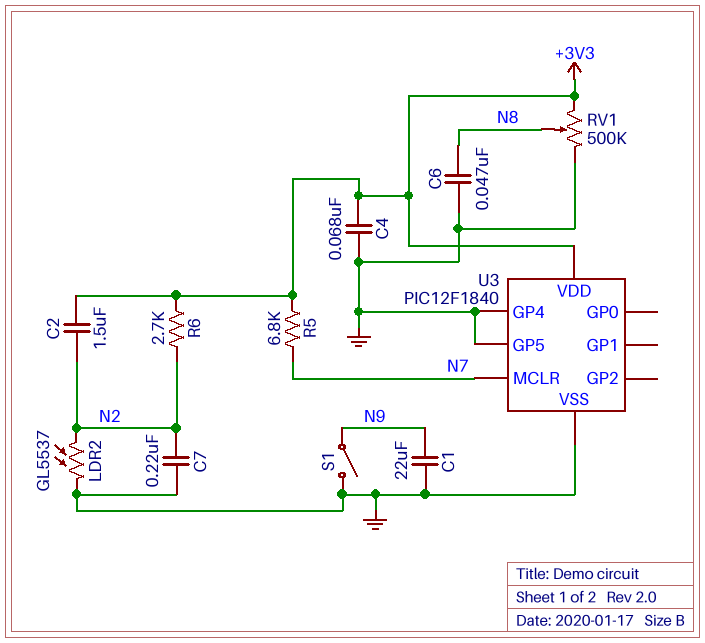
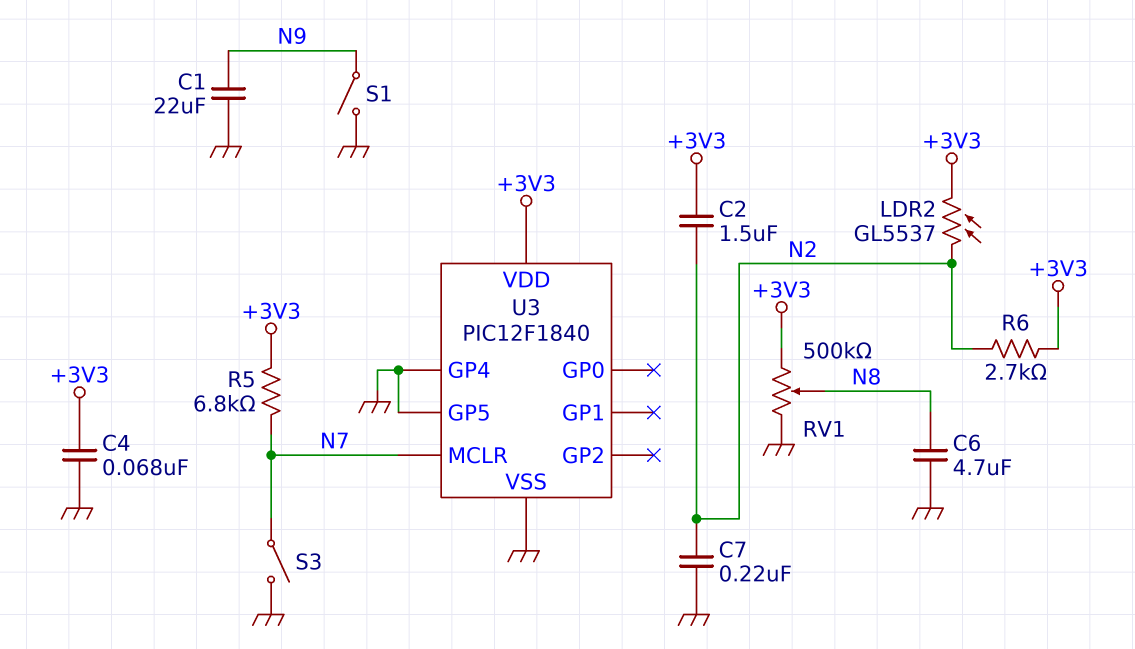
C6: 47nF (GND, N8) -> 4.7uF (GND, N8)
LDR2: GL5537 (GND, N2) -> GL5537 (+3V3, N2)
S3: none -> switch (GND, N7)

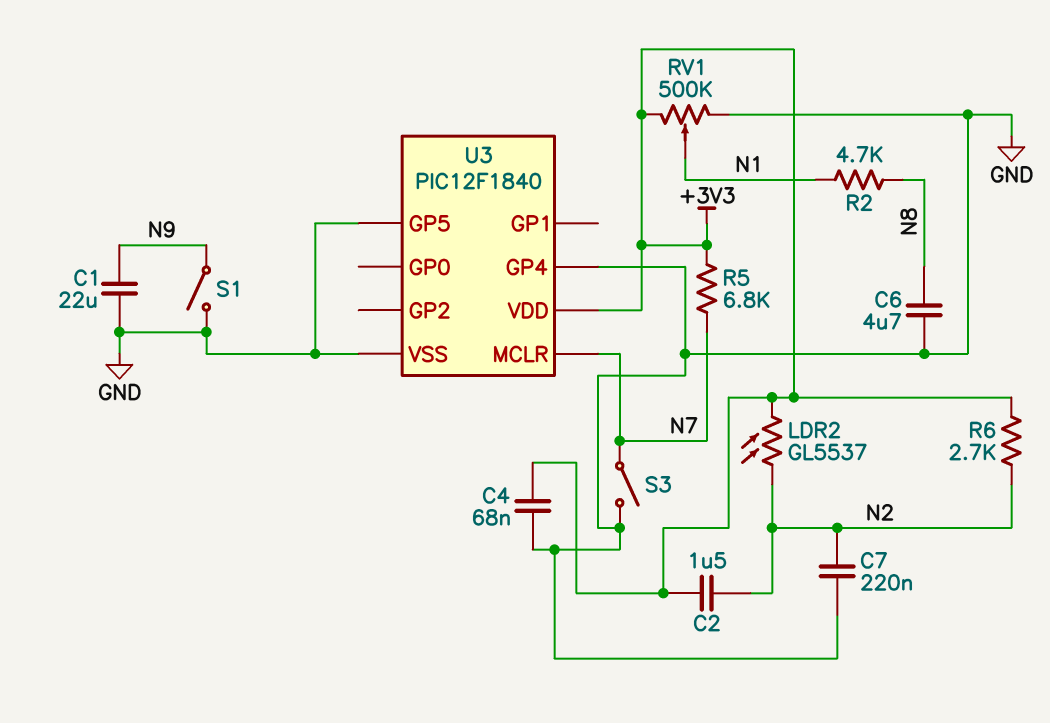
R2: none -> 4.7k (N1, N8)
RV1: 500k (+3V3, GND, wiper N8) -> 500k (+3V3, GND, wiper N1)

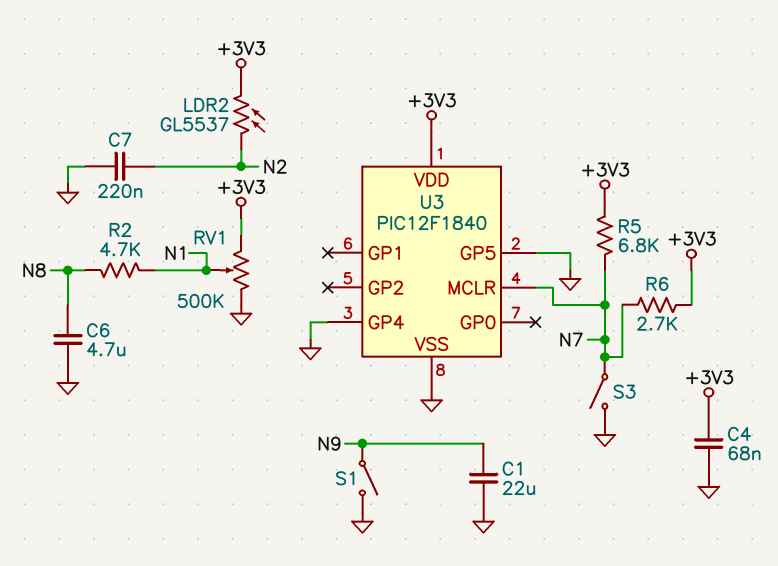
C2: 1.5uF (+3V3, N2) -> none
R6: 2.7k (+3V3, N2) -> 2.7k (+3V3, N7)

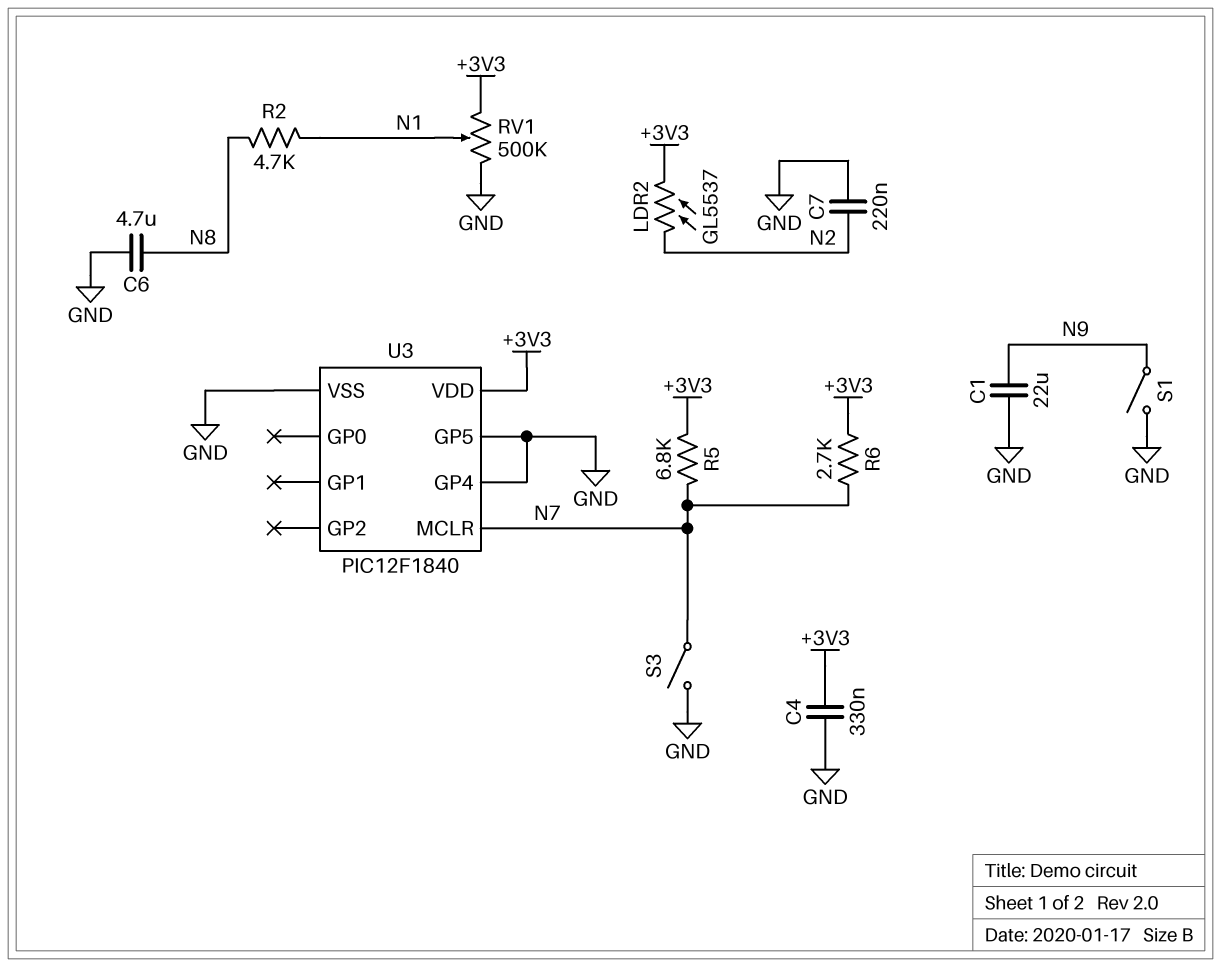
C4: 68nF (+3V3, GND) -> 330nF (+3V3, GND)

